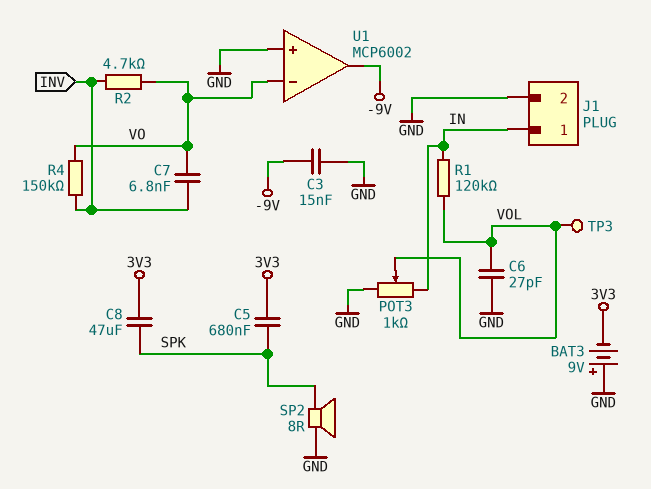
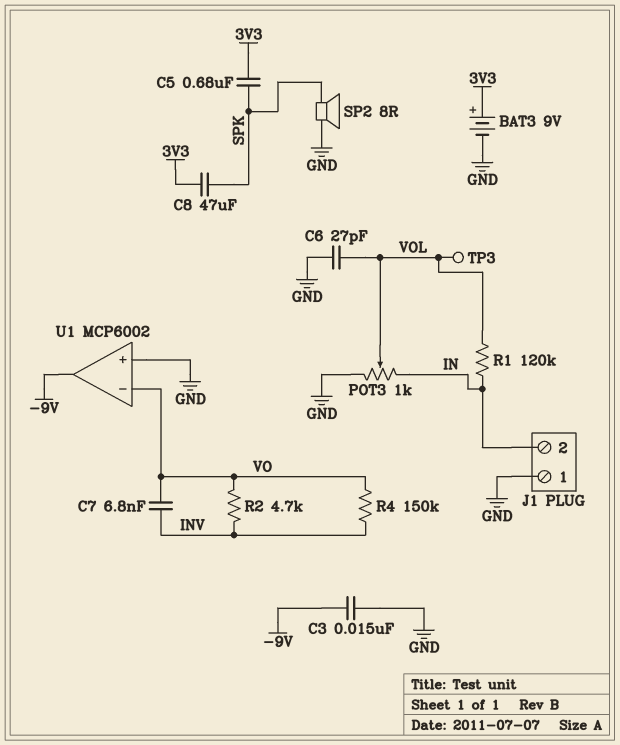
BAT3: 9V (plus GND, minus 3V3) -> 9V (plus 3V3, minus GND)
J1 pin 1: IN -> GND
J1 pin 2: GND -> IN

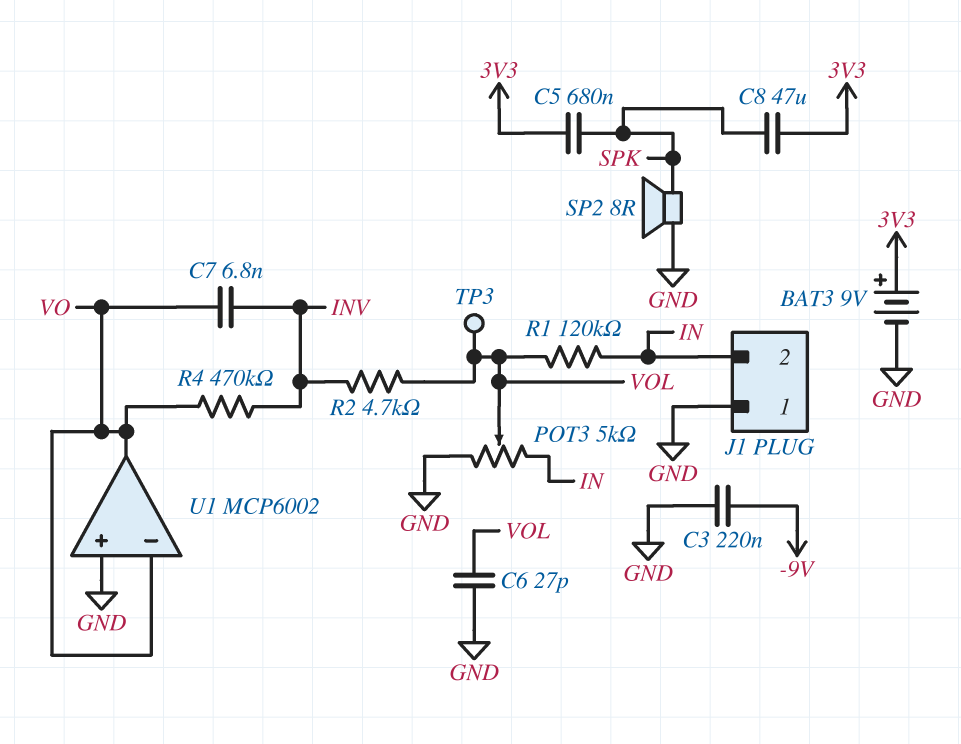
C3: 15nF (-9V, GND) -> 220nF (-9V, GND)
POT3: 1k (GND, IN, wiper VOL) -> 5k (GND, IN, wiper VOL)
R2: 4.7k (INV, VO) -> 4.7k (INV, VOL)
R4: 150k (INV, VO) -> 470k (INV, VO)
U1 pin out: -9V -> VO

